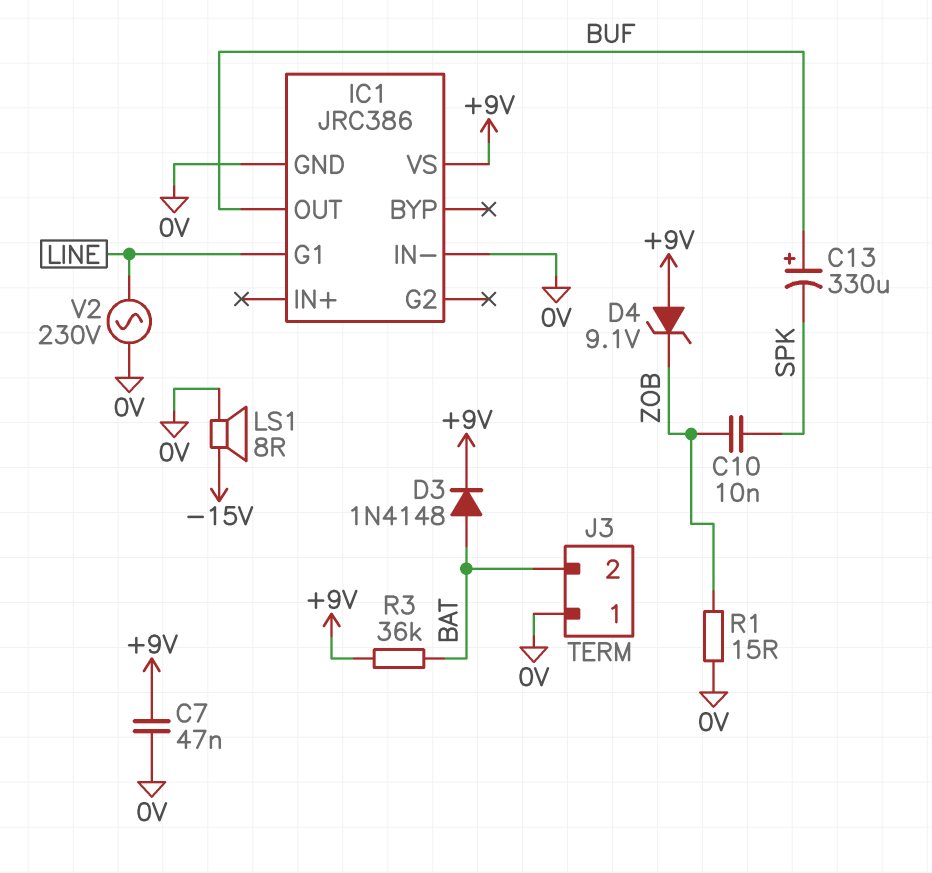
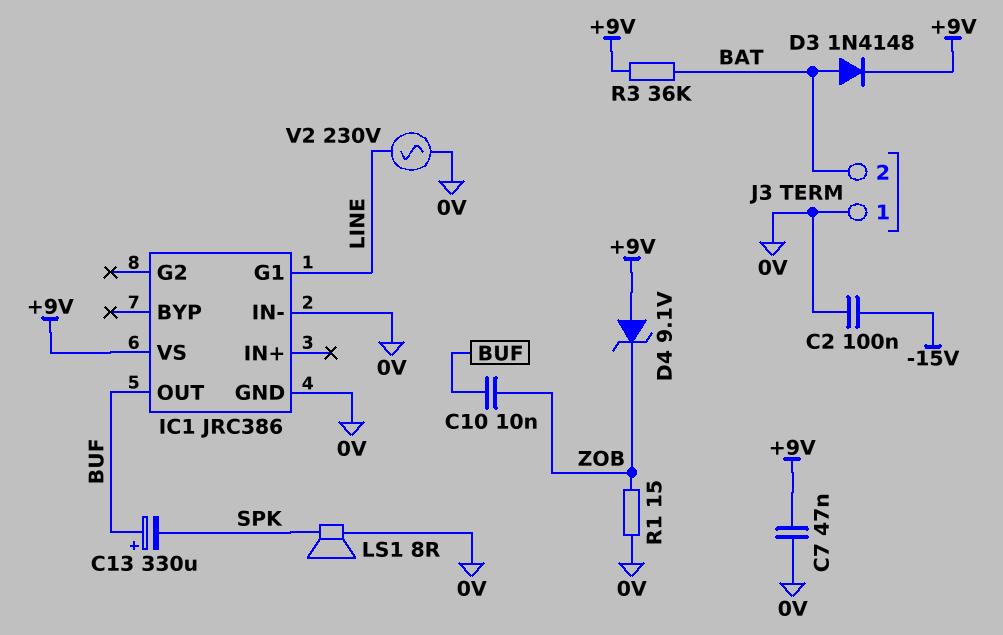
C2: none -> 100nF (-15V, 0V)
C10: 10nF (SPK, ZOB) -> 10nF (BUF, ZOB)
LS1: speaker 8R (-15V, 0V) -> speaker 8R (0V, SPK)

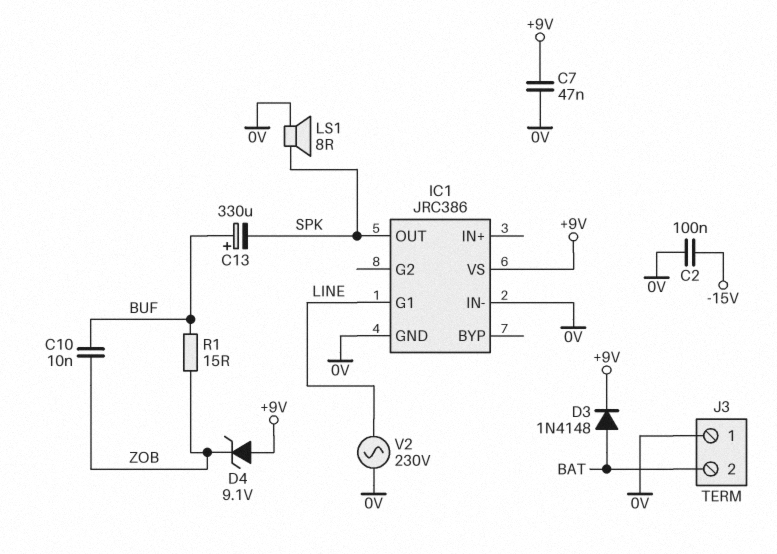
IC1 pin OUT: BUF -> SPK
R1: 15 (0V, ZOB) -> 15 (BUF, ZOB)
R3: 36k (+9V, BAT) -> none

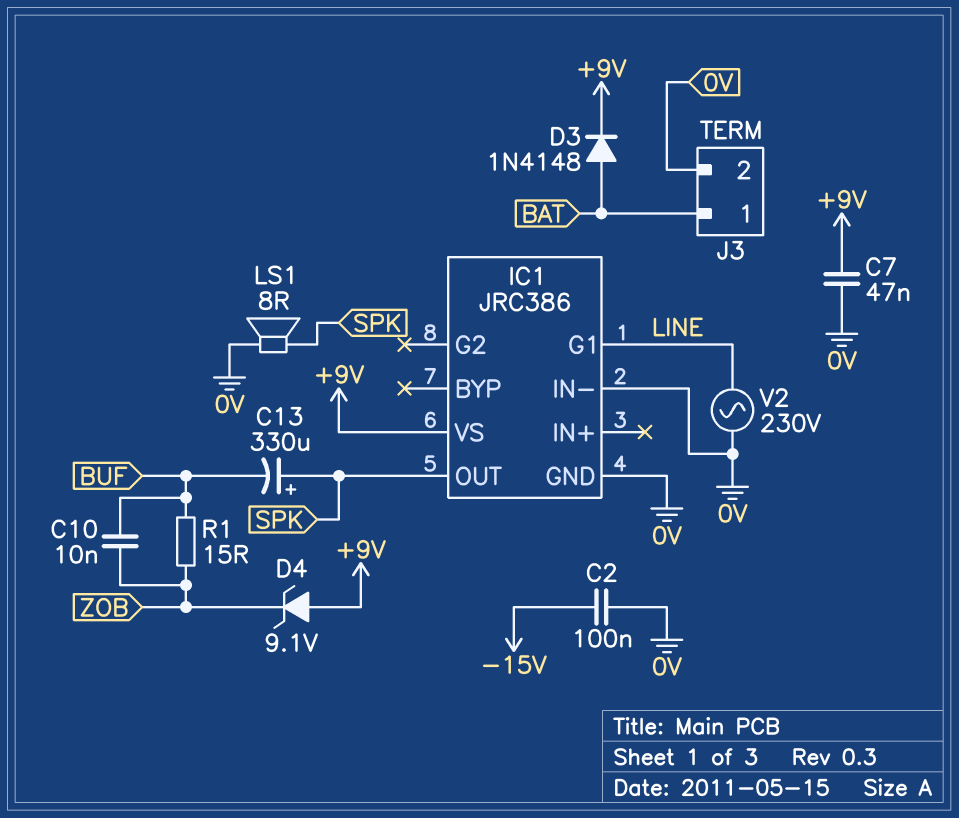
C13: 330uF (plus BUF, minus SPK) -> 330uF (plus SPK, minus BUF)
J3 pin 1: 0V -> BAT
J3 pin 2: BAT -> 0V

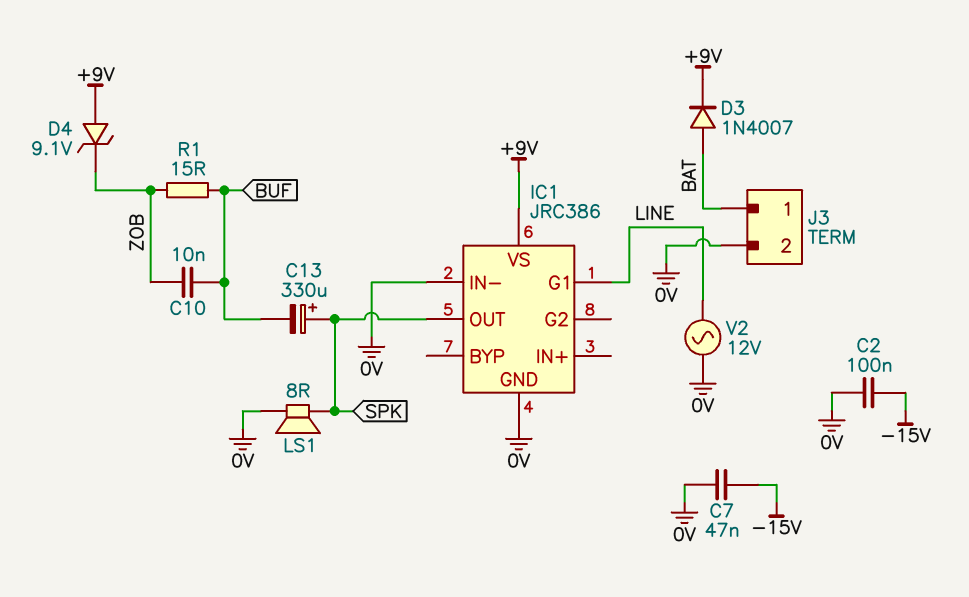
C7: 47nF (+9V, 0V) -> 47nF (-15V, 0V)
D3: diode 1N4148 (A BAT, K +9V) -> diode 1N4007 (A BAT, K +9V)
V2: AC 230V (0V, LINE) -> AC 12V (0V, LINE)

